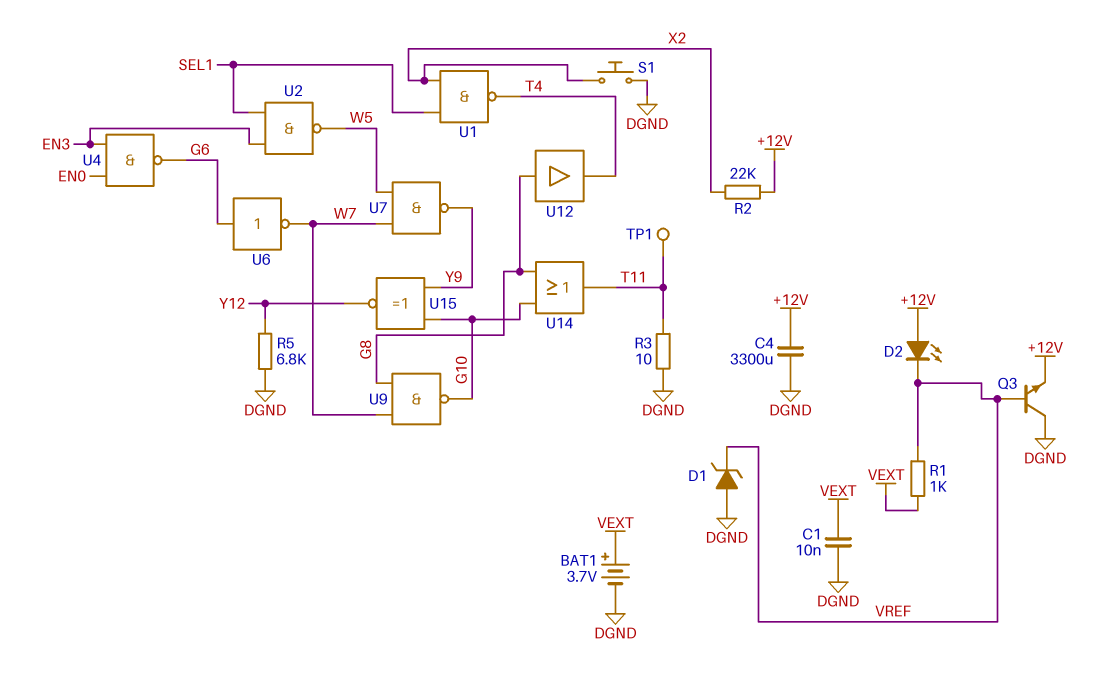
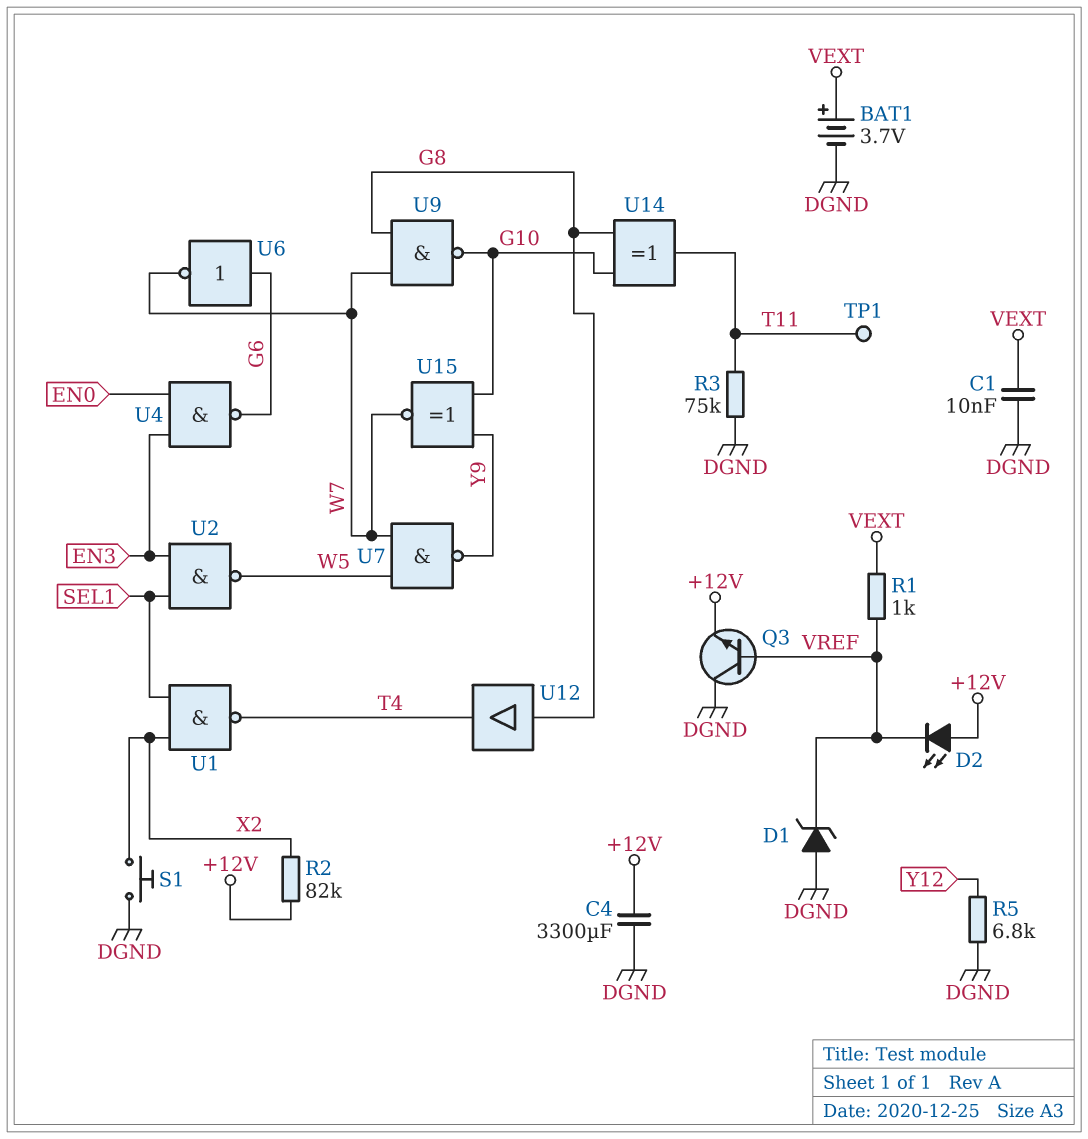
R2: 22k (+12V, X2) -> 82k (+12V, X2)
R3: 10 (DGND, T11) -> 75k (DGND, T11)
U14: OR (in G8, in G10, out T11) -> XOR (in G8, in G10, out T11)
U15: XNOR (in G10, in Y9, out Y12) -> XNOR (in G10, in Y9, out W7)

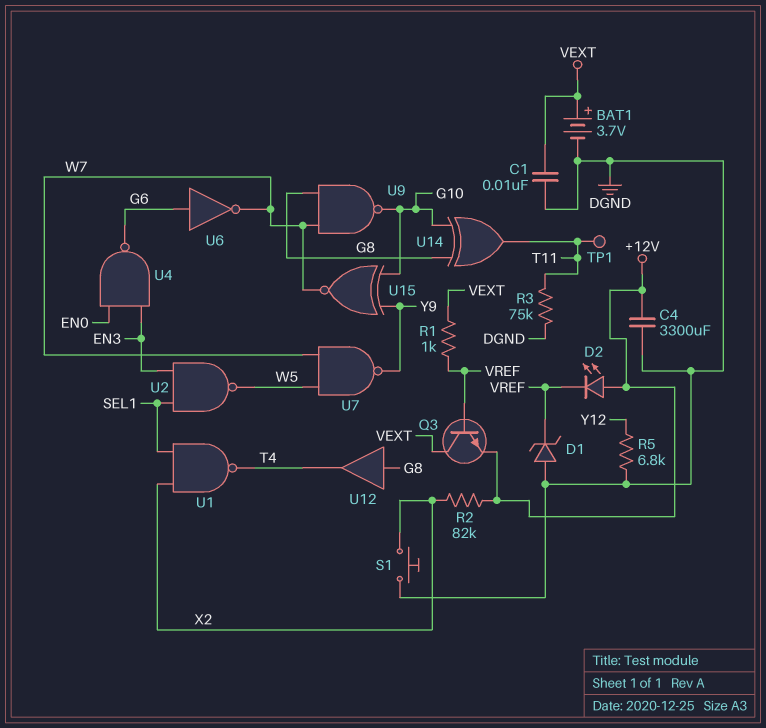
Q3: NPN (B VREF, C DGND, E +12V) -> NPN (B VREF, C VEXT, E +12V)

